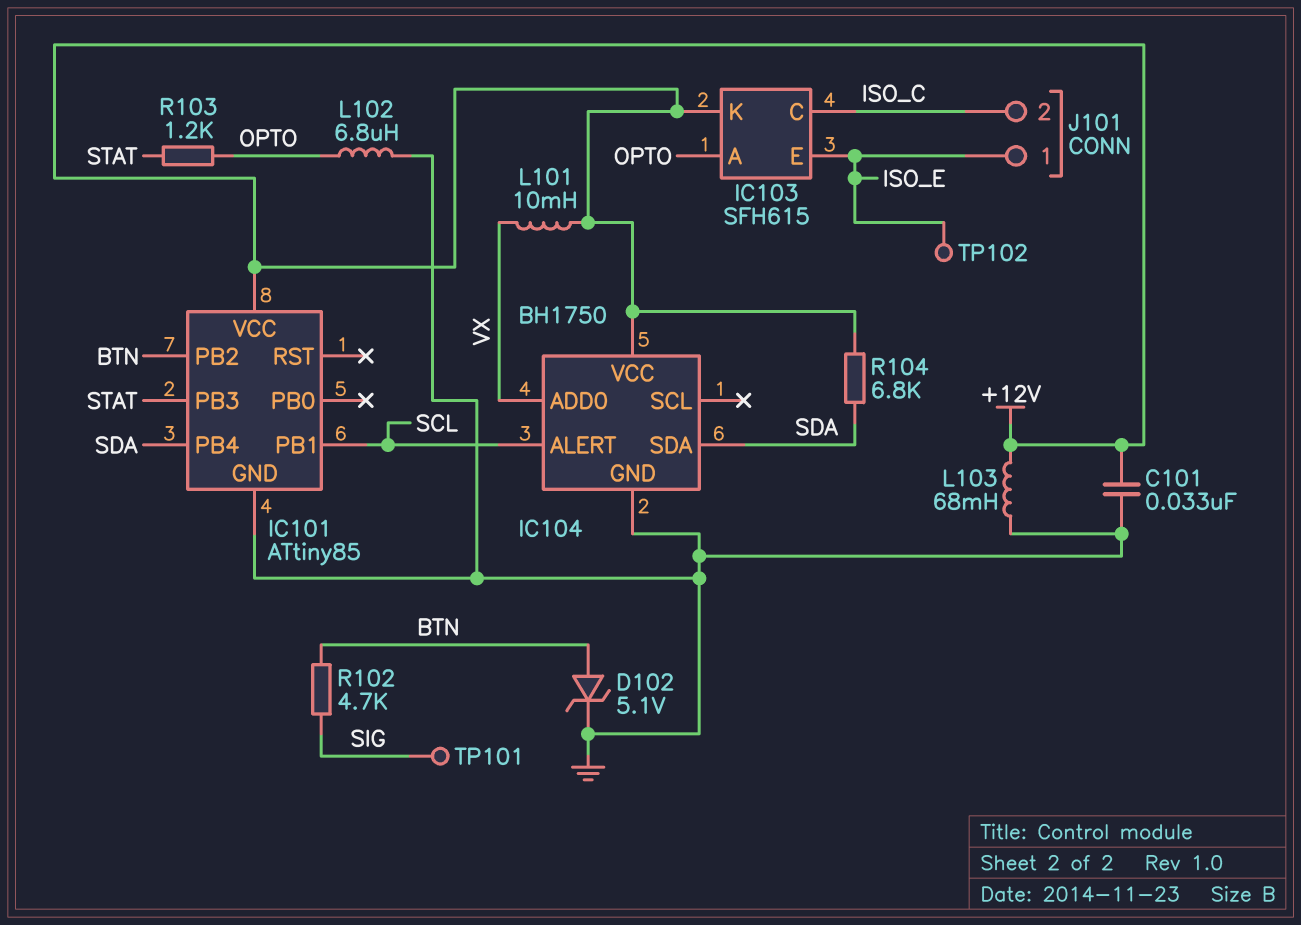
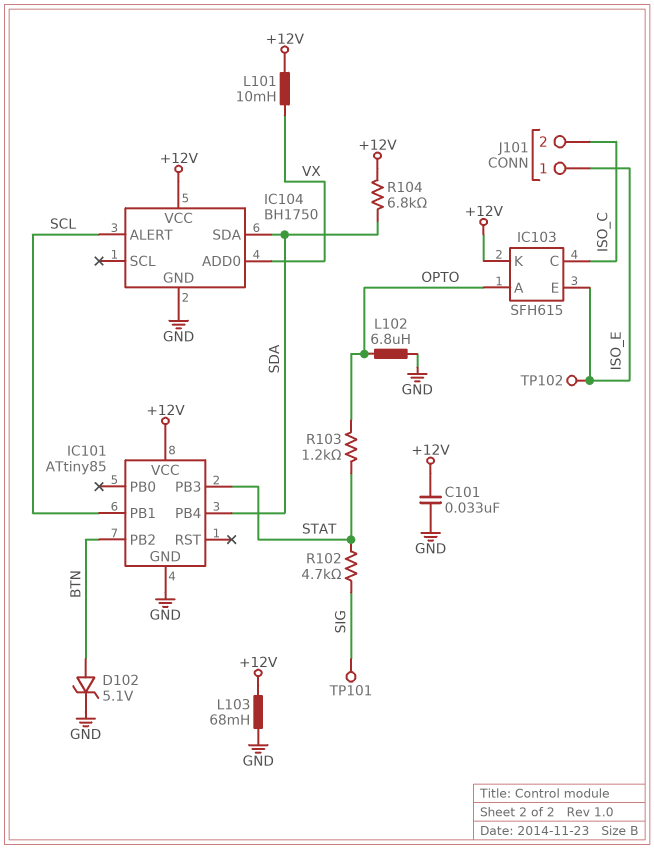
R102: 4.7k (BTN, SIG) -> 4.7k (SIG, STAT)

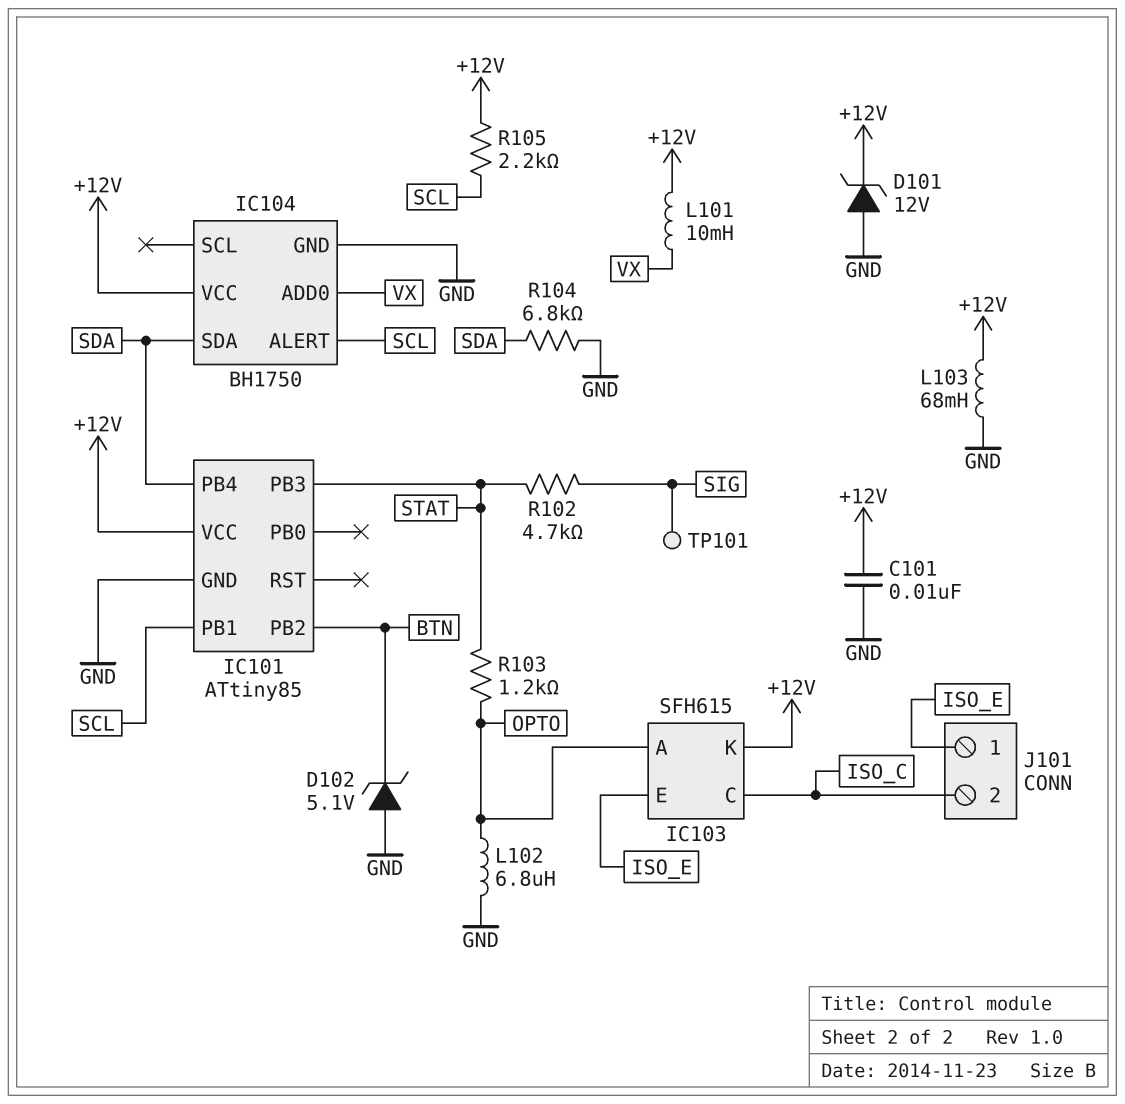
C101: 33nF (+12V, GND) -> 10nF (+12V, GND)
D101: none -> zener 12V (A GND, K +12V)
D102: zener 5.1V (A BTN, K GND) -> zener 5.1V (A GND, K BTN)
R104: 6.8k (+12V, SDA) -> 6.8k (GND, SDA)
R105: none -> 2.2k (+12V, SCL)
TP102: test point (ISO_E) -> none

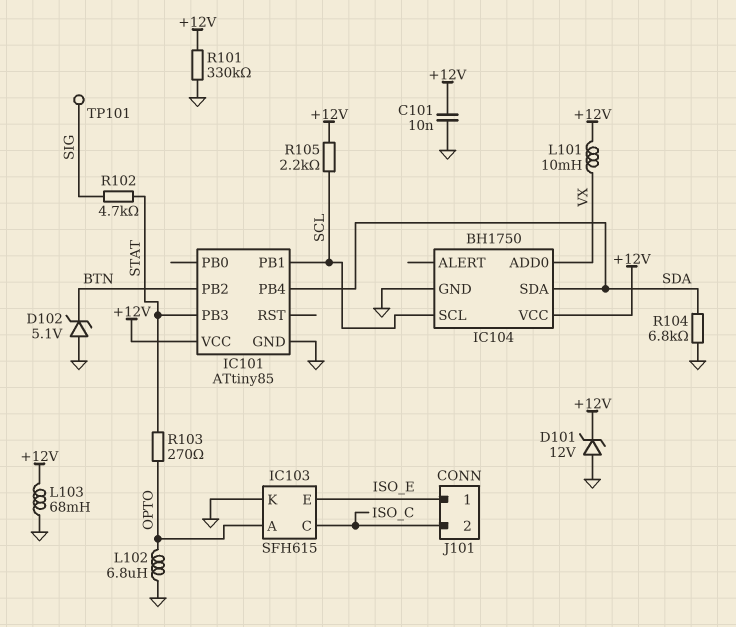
IC103 pin K: +12V -> GND
IC104 pin ALERT: SCL -> none
IC104 pin SCL: none -> SCL
R101: none -> 330k (+12V, GND)
R103: 1.2k (OPTO, STAT) -> 270 (OPTO, STAT)

